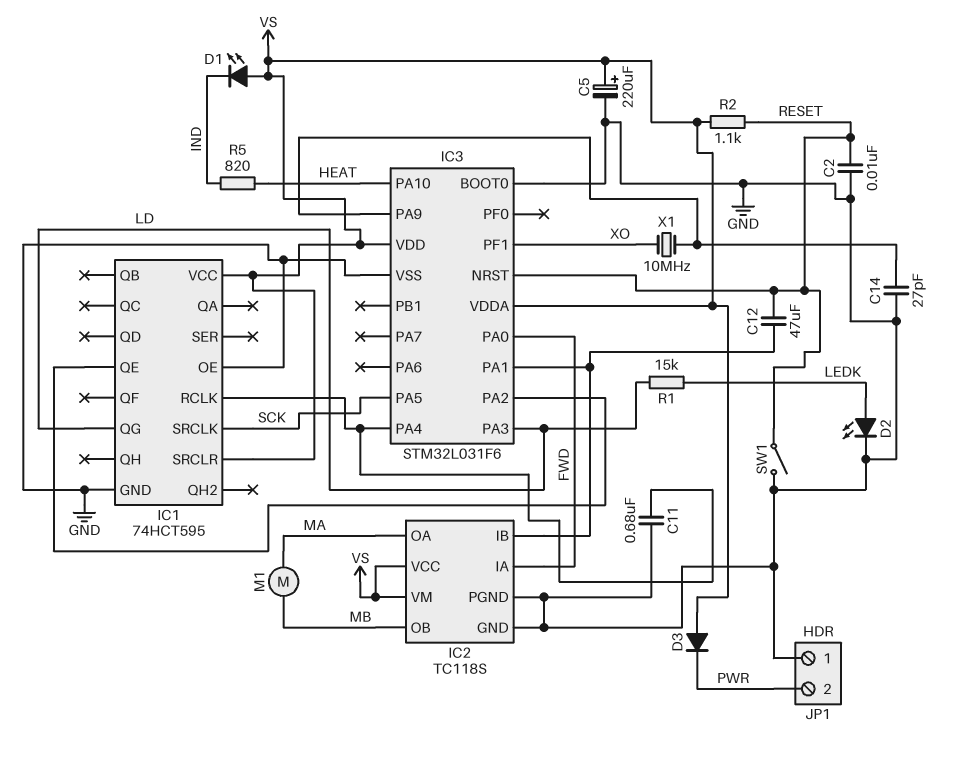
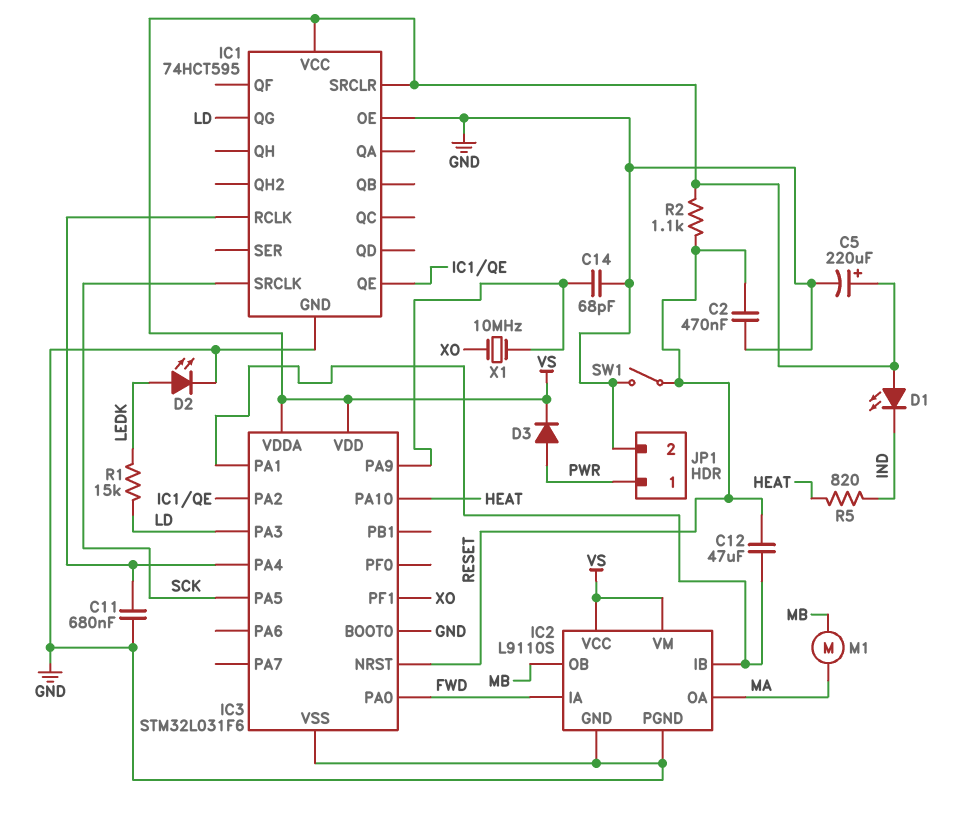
C2: 10nF (GND, RESET) -> 470nF (GND, RESET)
C14: 27pF (GND, IC3/PA9) -> 68pF (GND, IC3/PA9)
D3: diode (A VS, K PWR) -> diode (A PWR, K VS)
IC2: TC118S -> L9110S
JP1 pin 1: GND -> PWR
JP1 pin 2: PWR -> GND

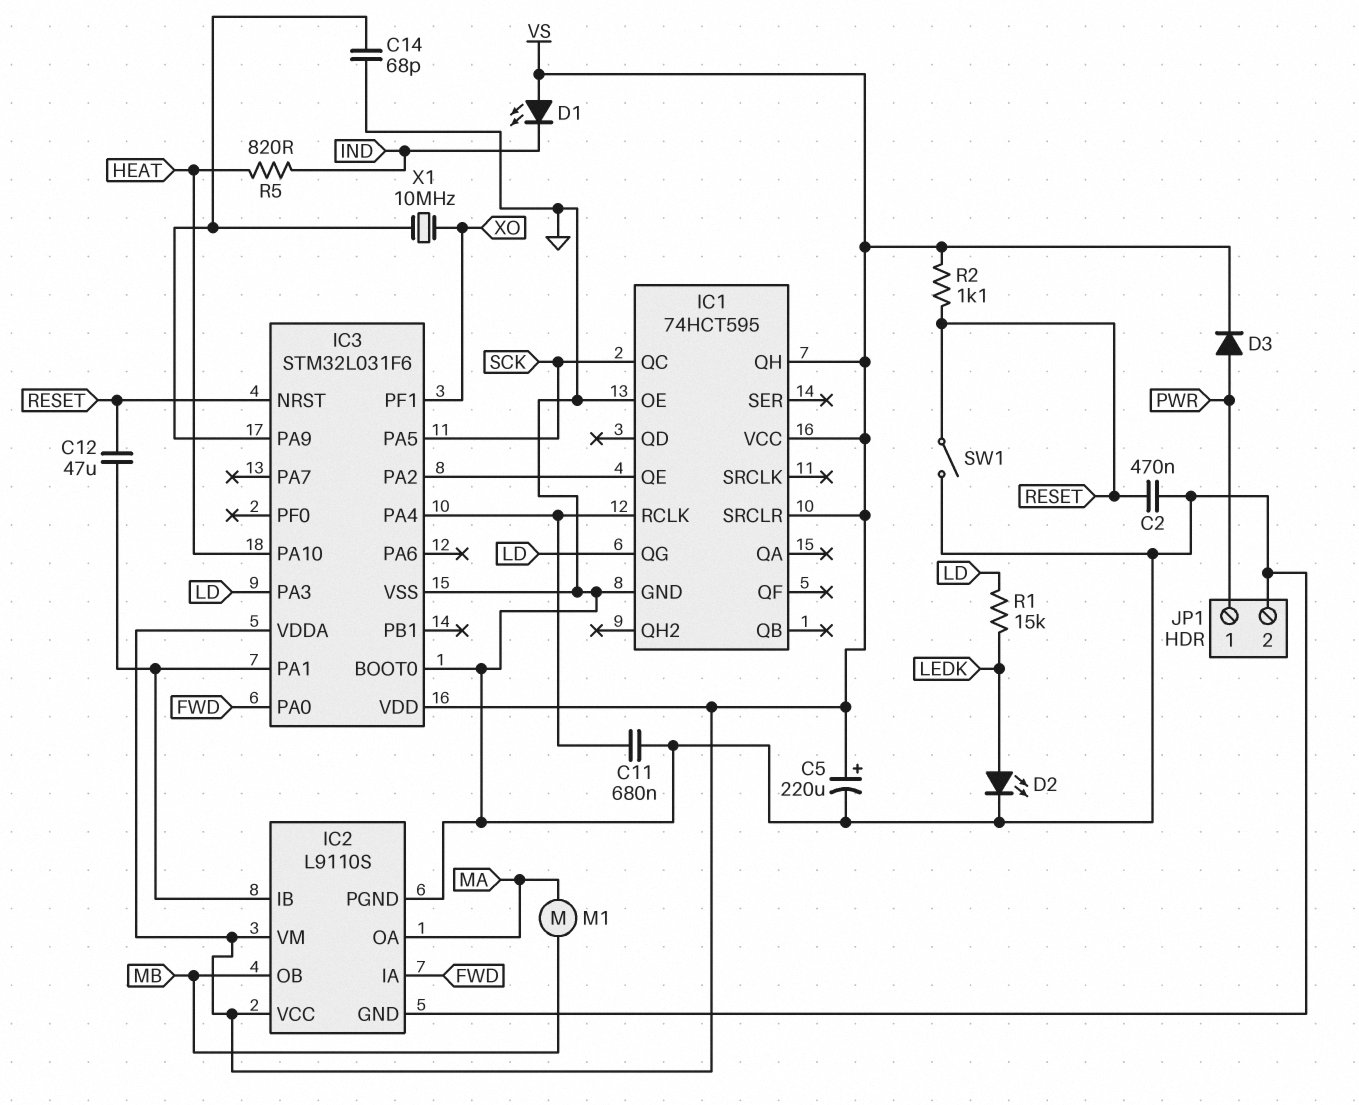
IC1 pin QC: none -> SCK
IC1 pin QH: none -> VS
IC1 pin SRCLK: SCK -> none

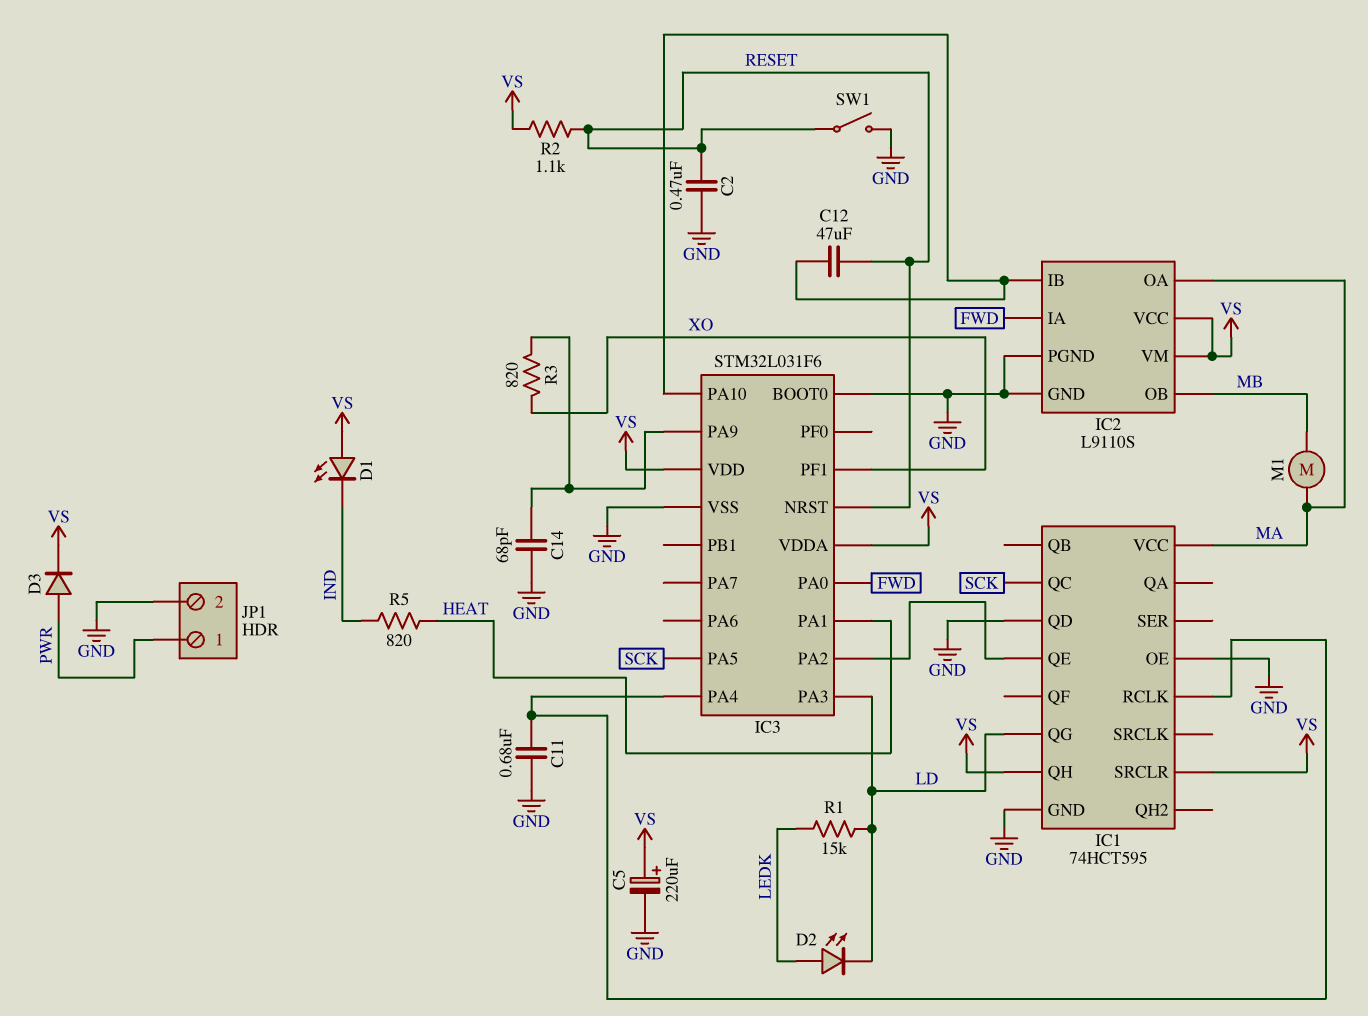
D2: LED (A LEDK, K GND) -> LED (A LEDK, K LD)
IC1 pin QD: none -> GND
IC1 pin VCC: VS -> MA
IC3 pin PA1: IC2/IB -> HEAT
IC3 pin PA10: HEAT -> IC2/IB
R3: none -> 820 (IC3/PA9, XO)
X1: 10MHz (IC3/PA9, XO) -> none

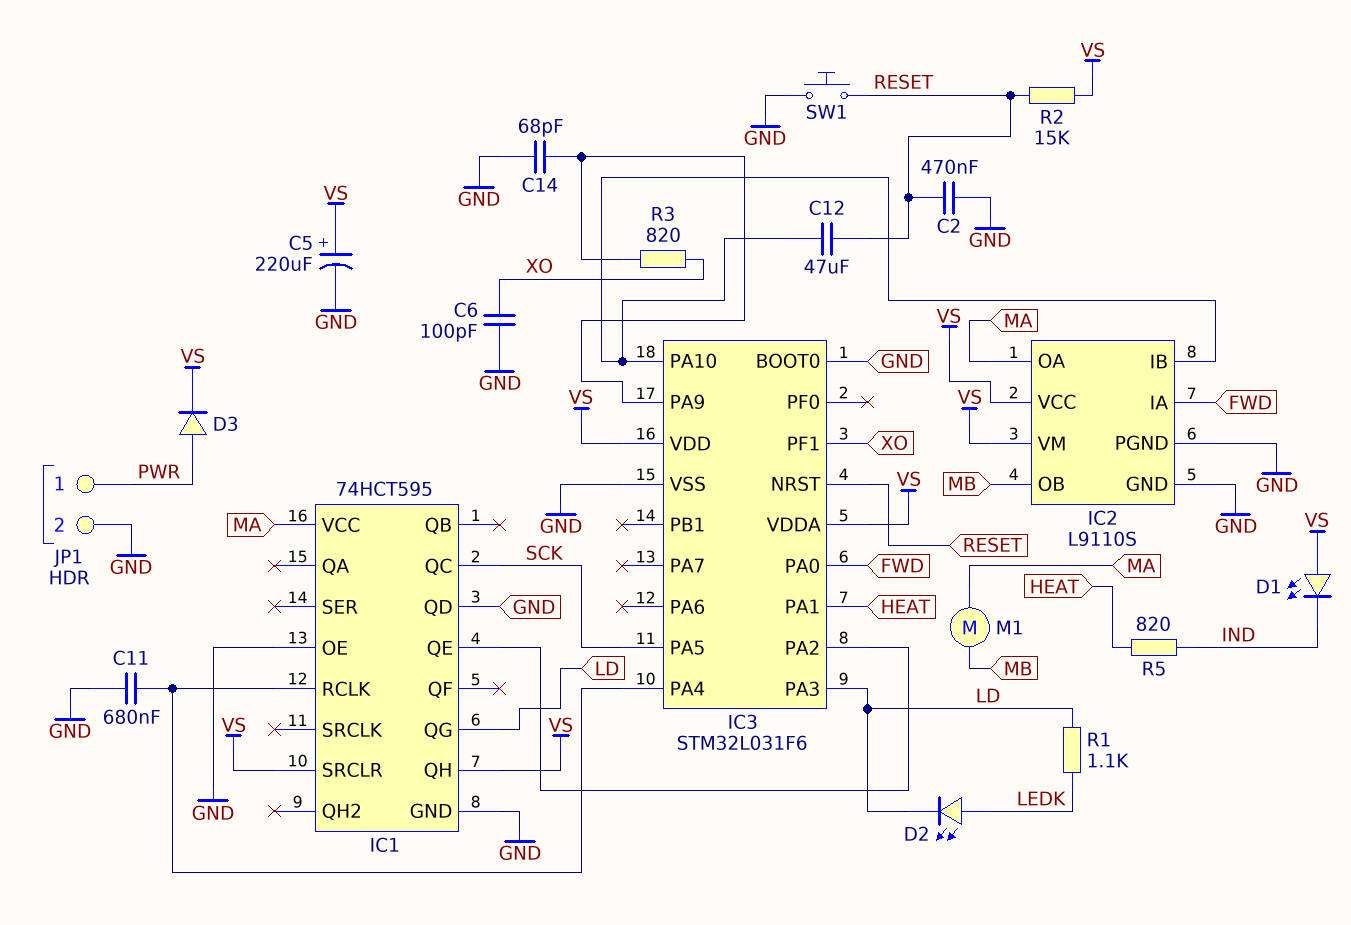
C6: none -> 100pF (GND, XO)
R1: 15k (LD, LEDK) -> 1.1k (LD, LEDK)
R2: 1.1k (RESET, VS) -> 15k (RESET, VS)
SW1: switch (GND, RESET) -> button (GND, RESET)

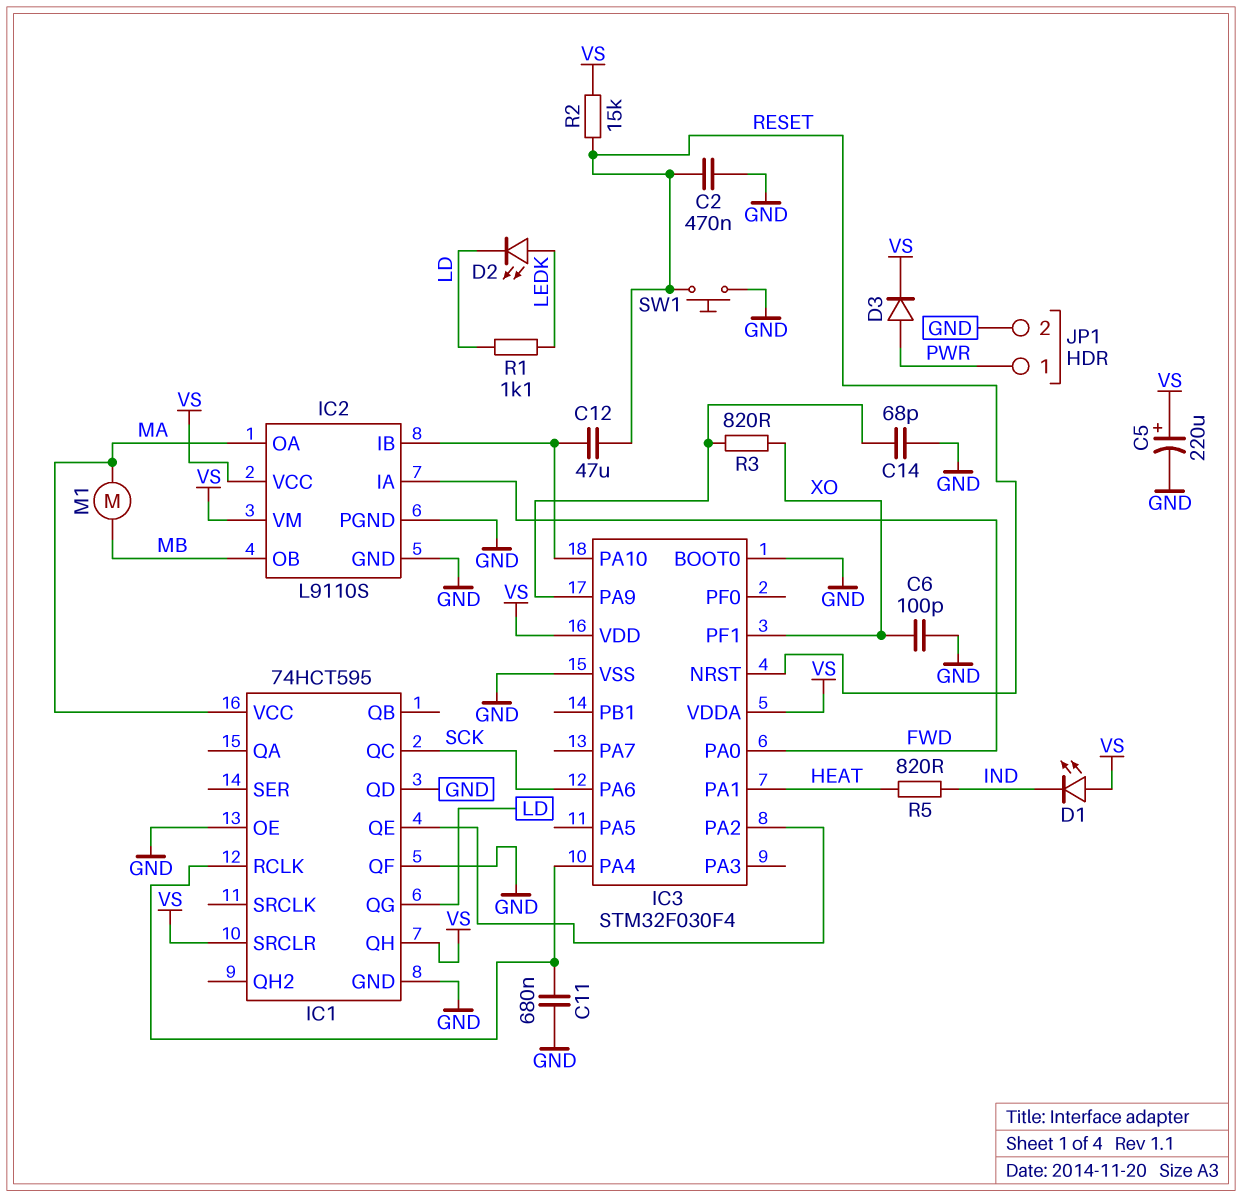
IC1 pin QF: none -> GND
IC3: STM32L031F6 -> STM32F030F4
IC3 pin PA3: LD -> none
IC3 pin PA5: SCK -> none
IC3 pin PA6: none -> SCK

